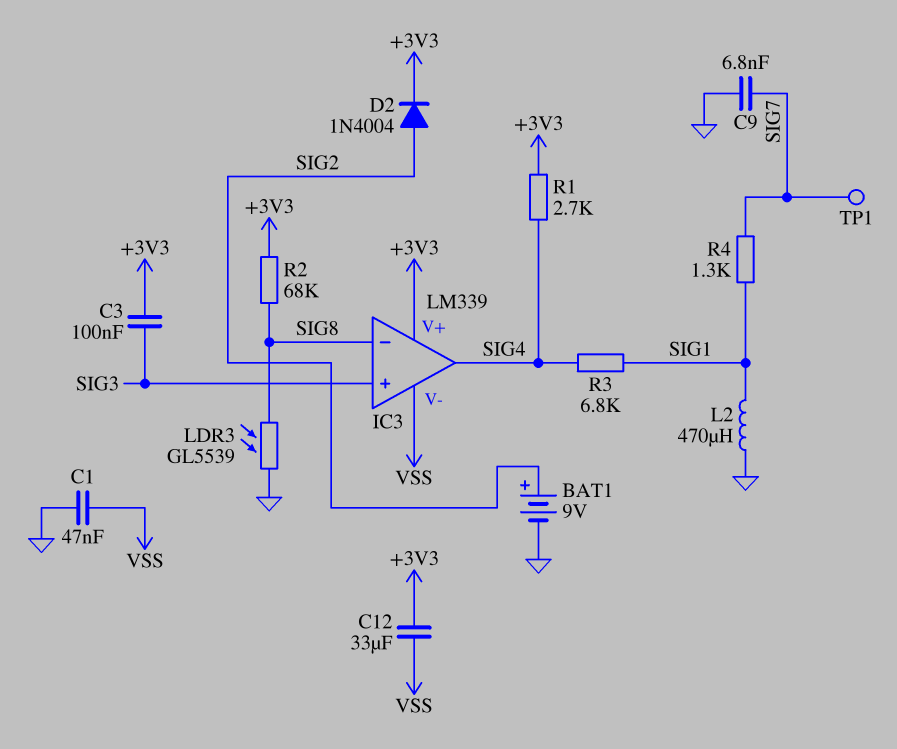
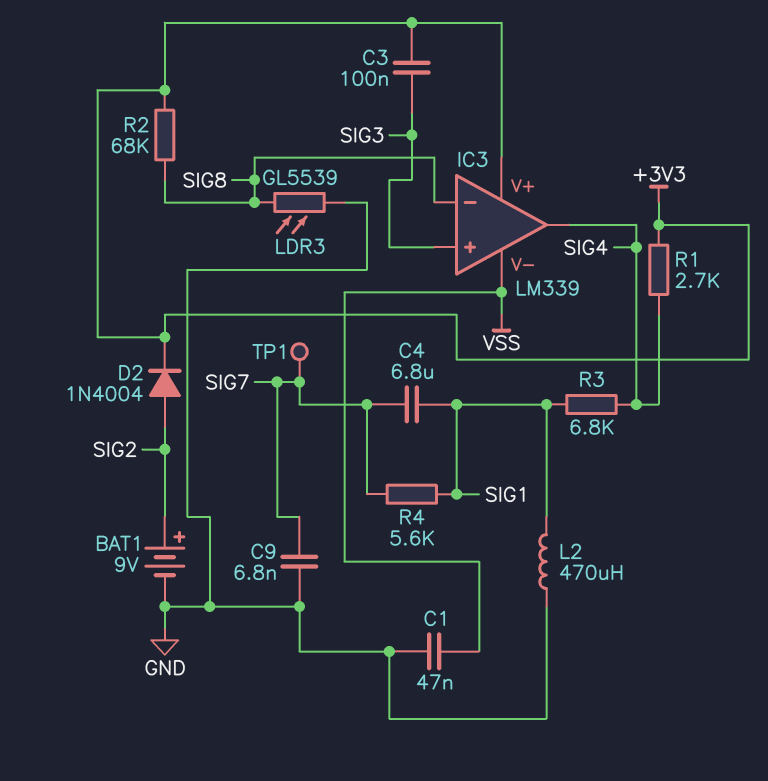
C4: none -> 6.8uF (SIG1, SIG7)
C12: 33uF (+3V3, VSS) -> none
R4: 1.3k (SIG1, SIG7) -> 5.6k (SIG1, SIG7)

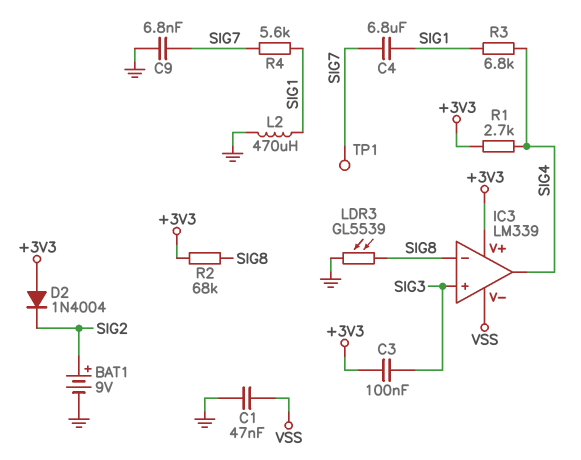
D2: diode 1N4004 (A SIG2, K +3V3) -> diode 1N4004 (A +3V3, K SIG2)

